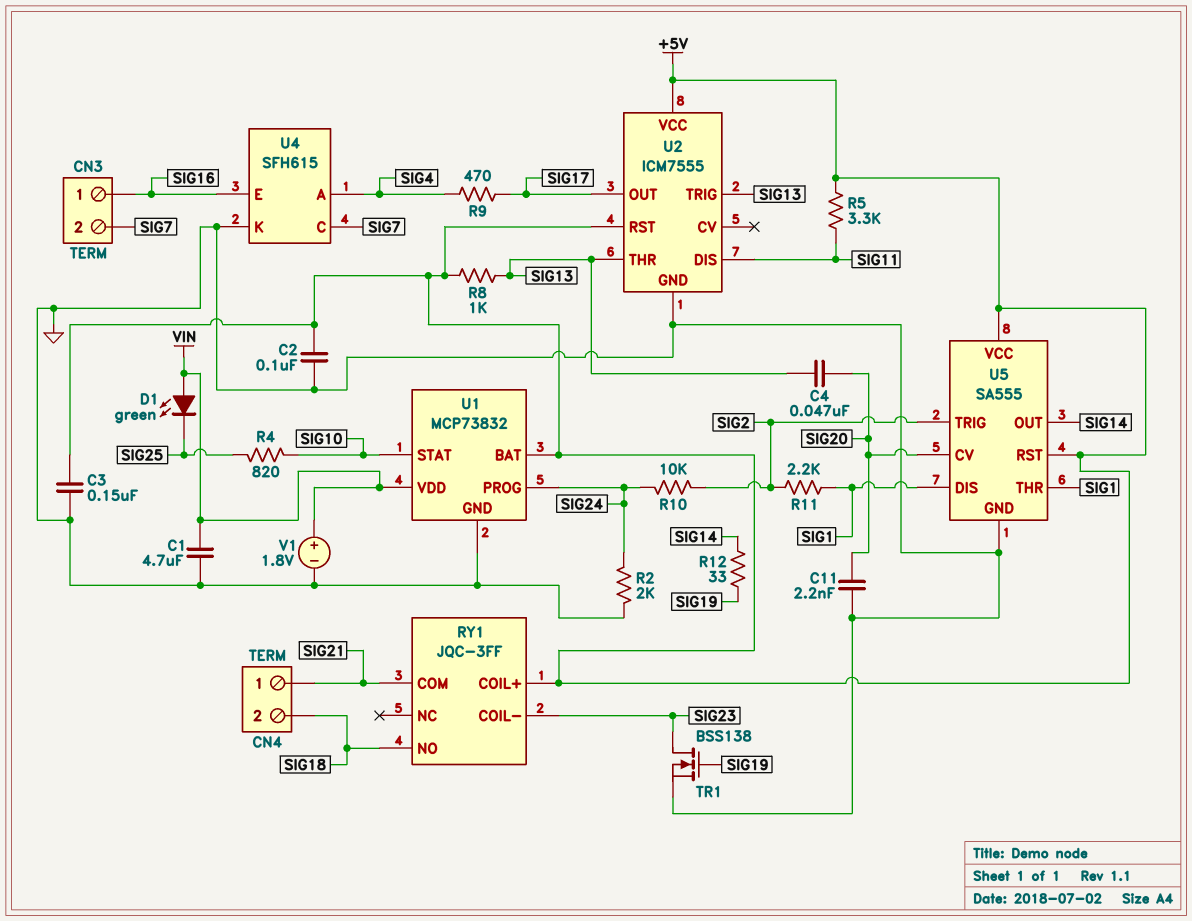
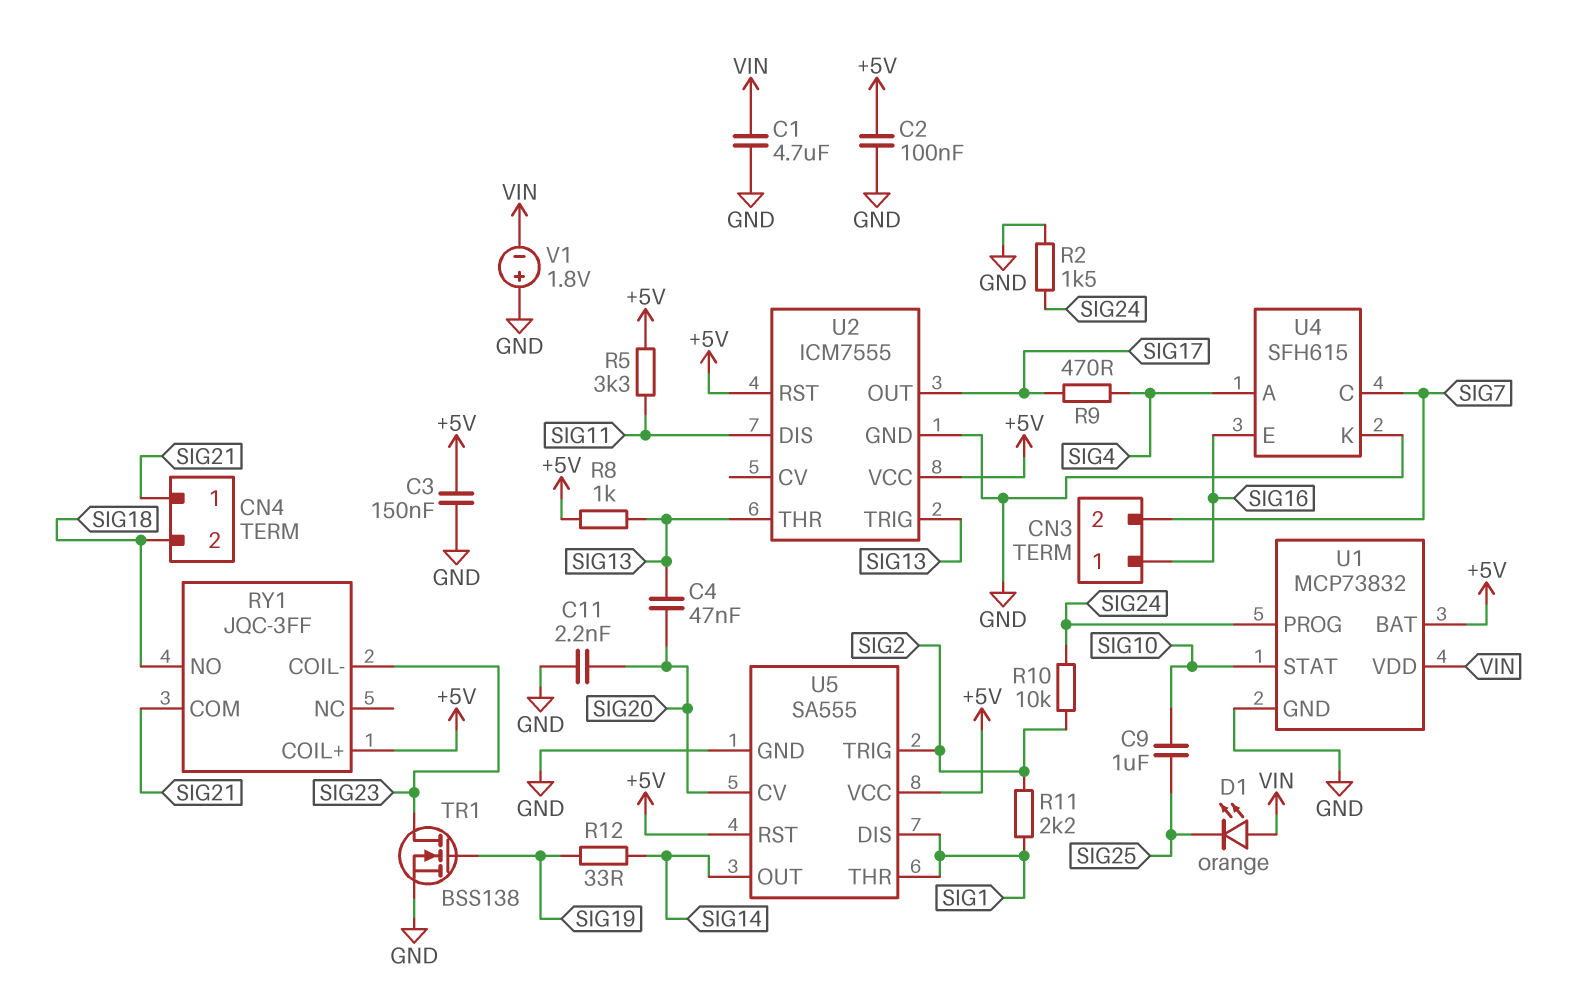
C9: none -> 1uF (SIG10, SIG25)
D1: LED green (A VIN, K SIG25) -> LED orange (A VIN, K SIG25)
R2: 2k (GND, SIG24) -> 1.5k (GND, SIG24)
R4: 820 (SIG10, SIG25) -> none
V1: 1.8V (plus VIN, minus GND) -> 1.8V (plus GND, minus VIN)

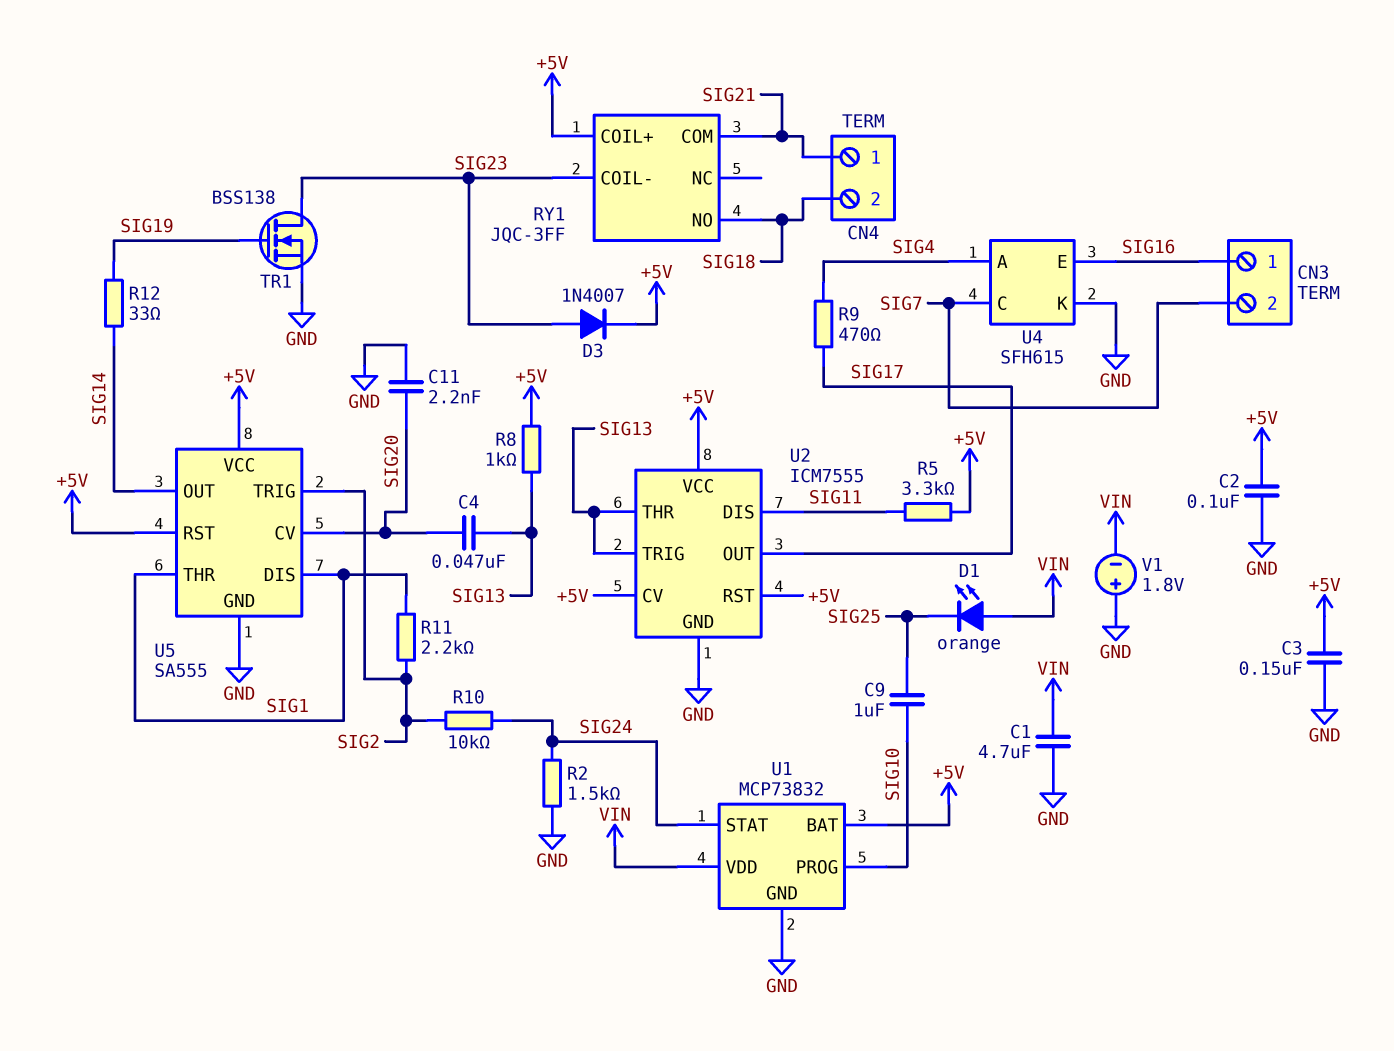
D3: none -> diode 1N4007 (A SIG23, K +5V)
U1 pin PROG: SIG24 -> SIG10
U1 pin STAT: SIG10 -> SIG24
U2 pin CV: none -> +5V

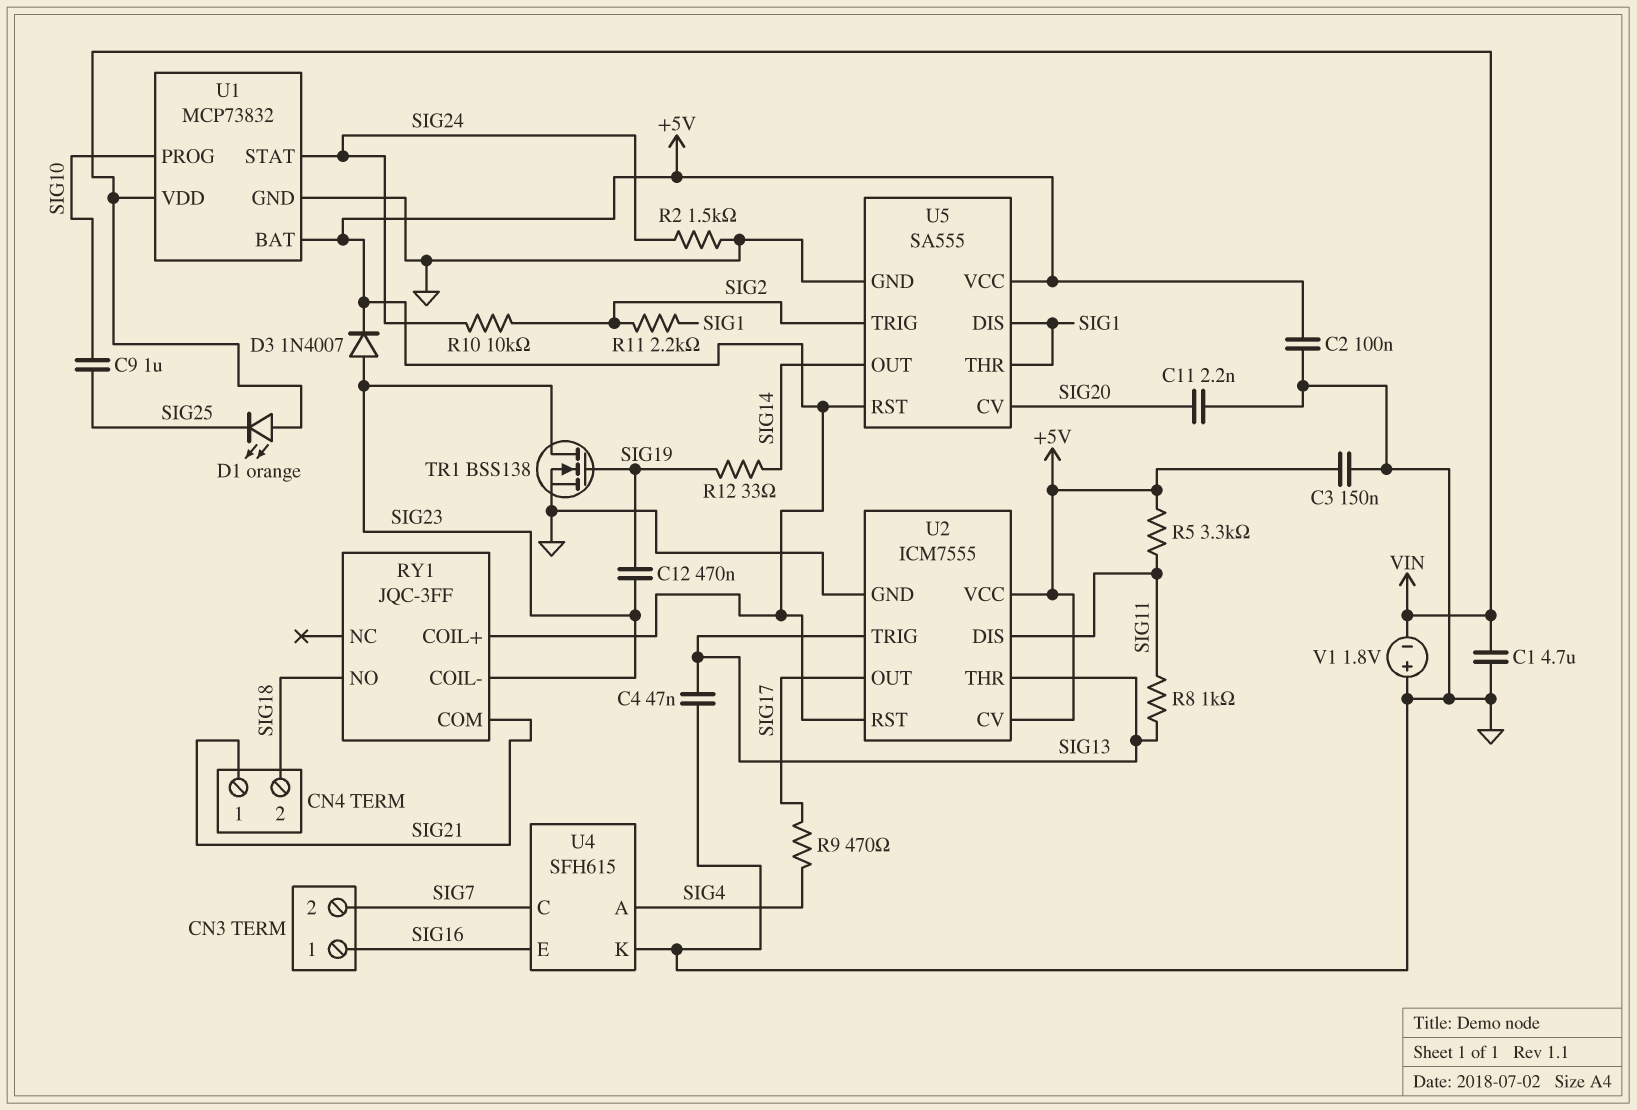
C4: 47nF (SIG13, SIG20) -> 47nF (GND, SIG13)
C12: none -> 470nF (SIG19, SIG23)
R8: 1k (+5V, SIG13) -> 1k (SIG11, SIG13)

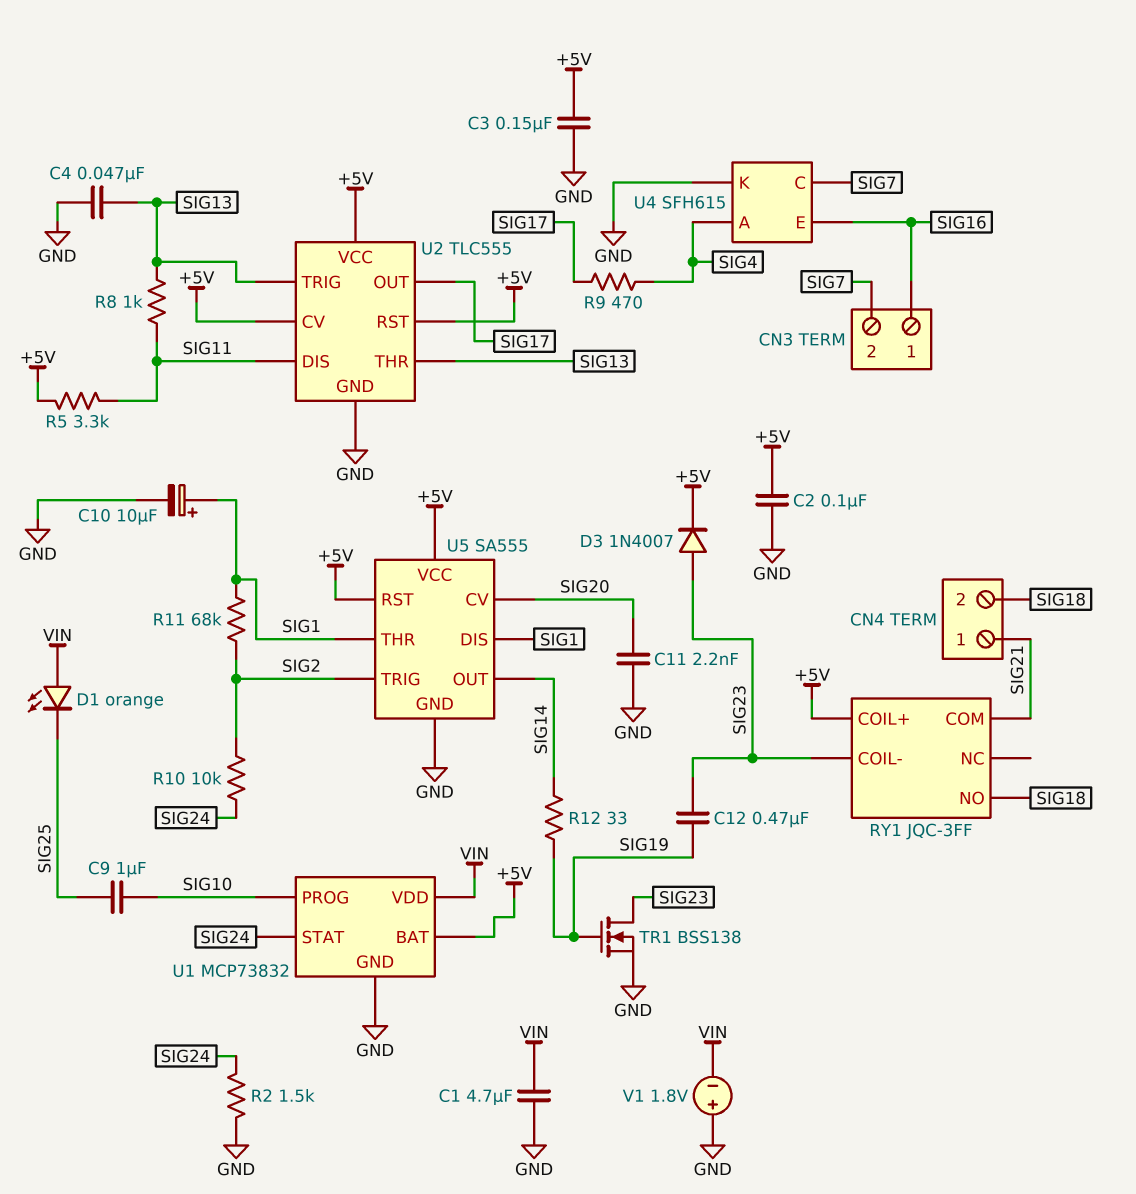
C10: none -> 10uF (plus SIG1, minus GND)
R11: 2.2k (SIG1, SIG2) -> 68k (SIG1, SIG2)
U2: ICM7555 -> TLC555

